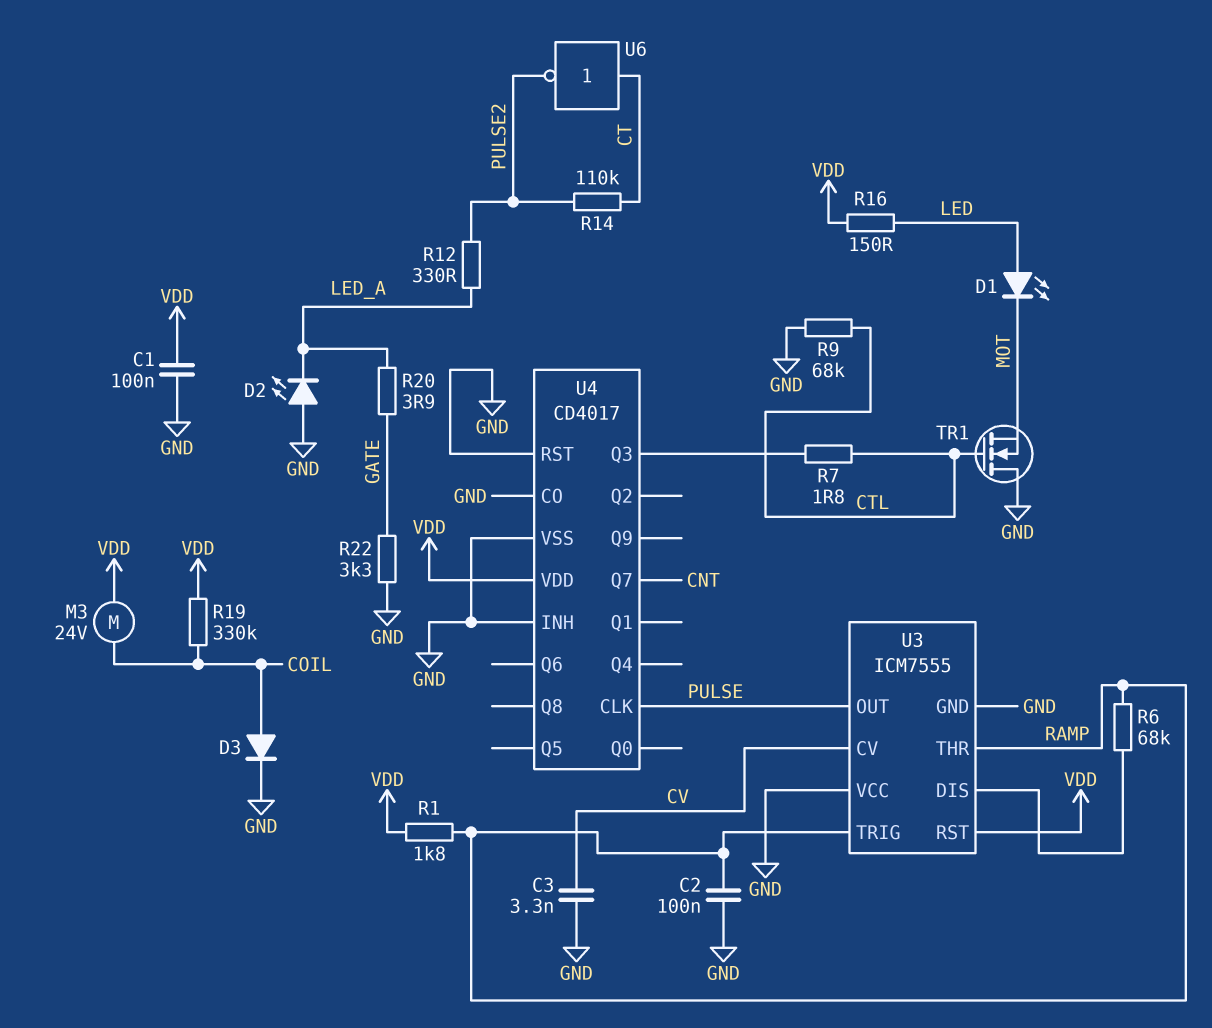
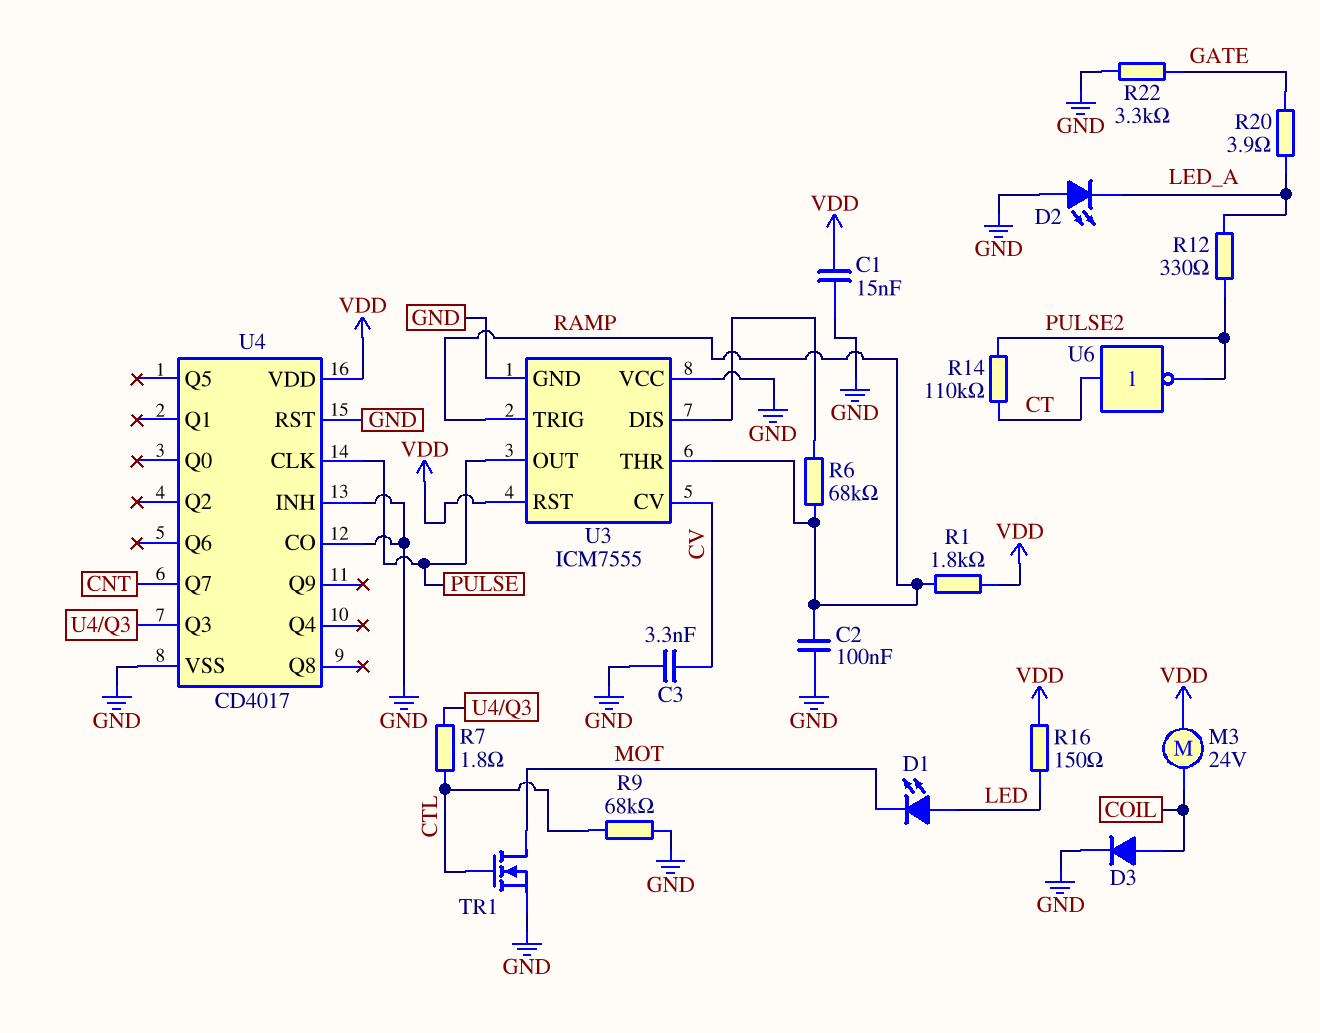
C1: 100nF (GND, VDD) -> 15nF (GND, VDD)
R19: 330k (COIL, VDD) -> none
TR1: NMOS (G CTL, D GND, S MOT) -> NMOS (G CTL, D MOT, S GND)

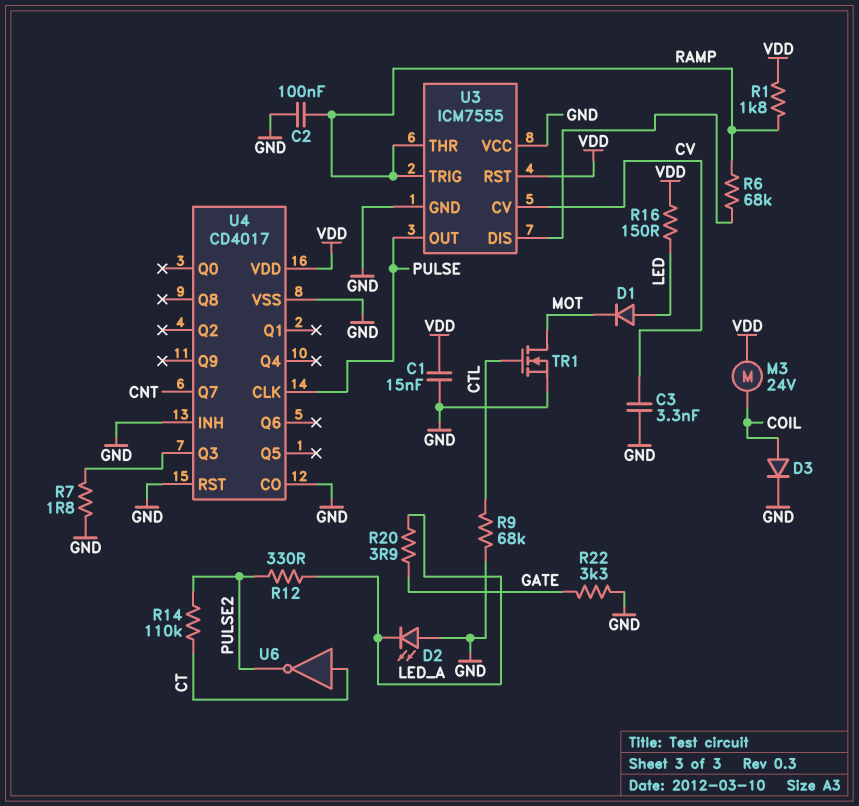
D1: LED (A LED, K MOT) -> diode (A LED, K MOT)
R7: 1.8 (CTL, U4/Q3) -> 1.8 (GND, U4/Q3)

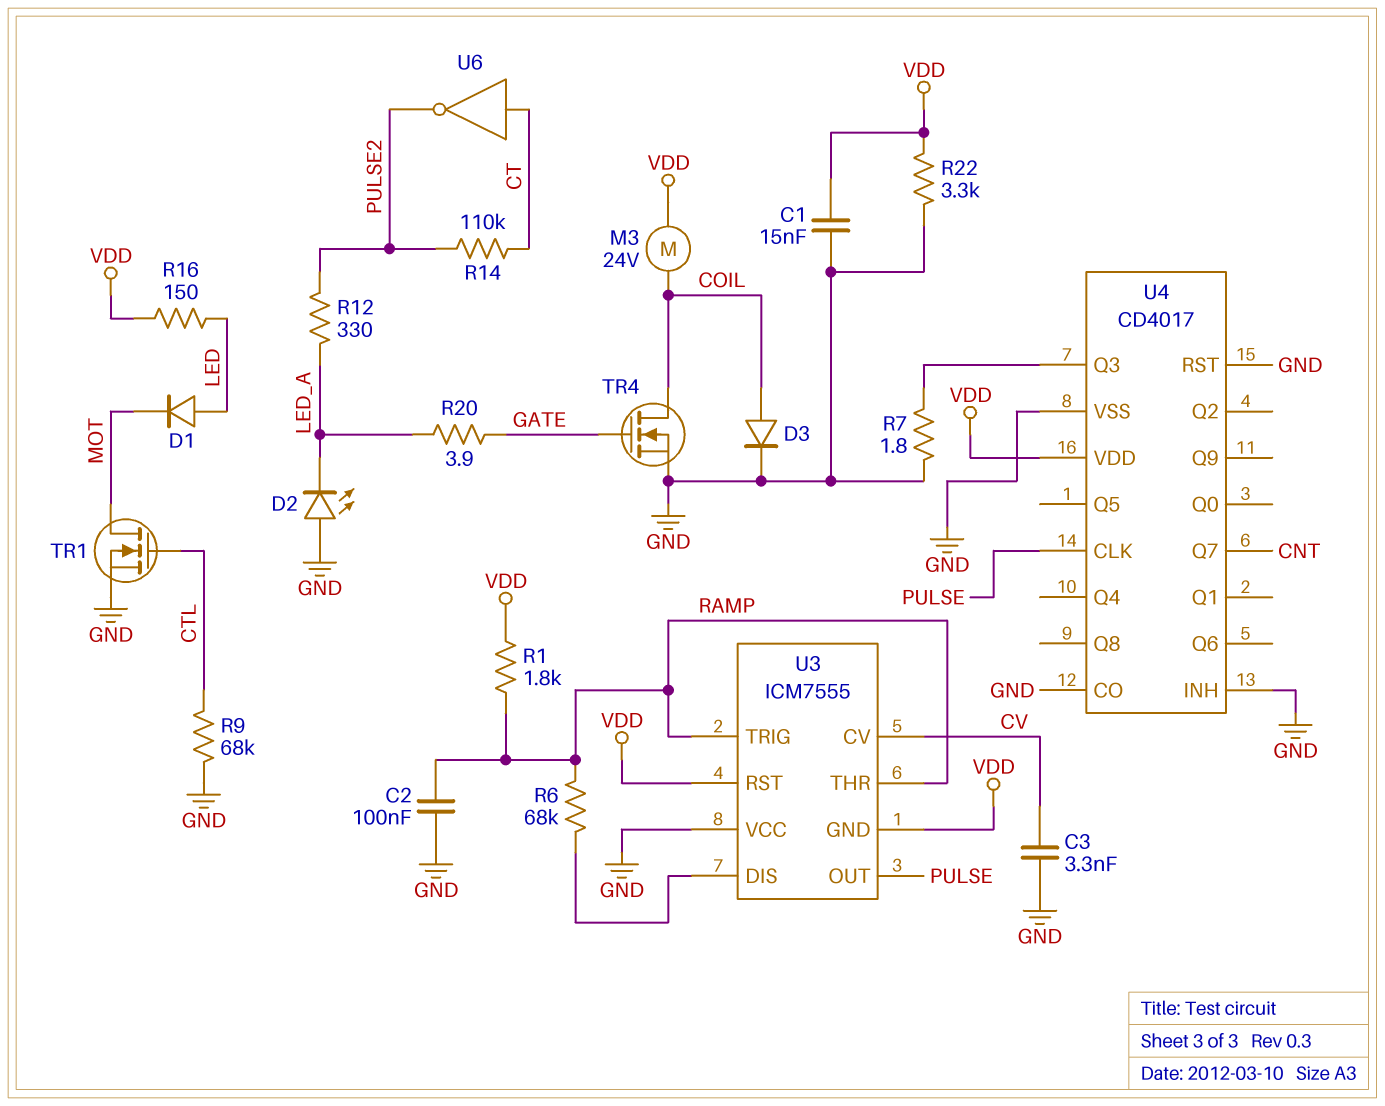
R22: 3.3k (GATE, GND) -> 3.3k (GND, VDD)
TR4: none -> NMOS (G GATE, D COIL, S GND)
U3 pin GND: GND -> VDD

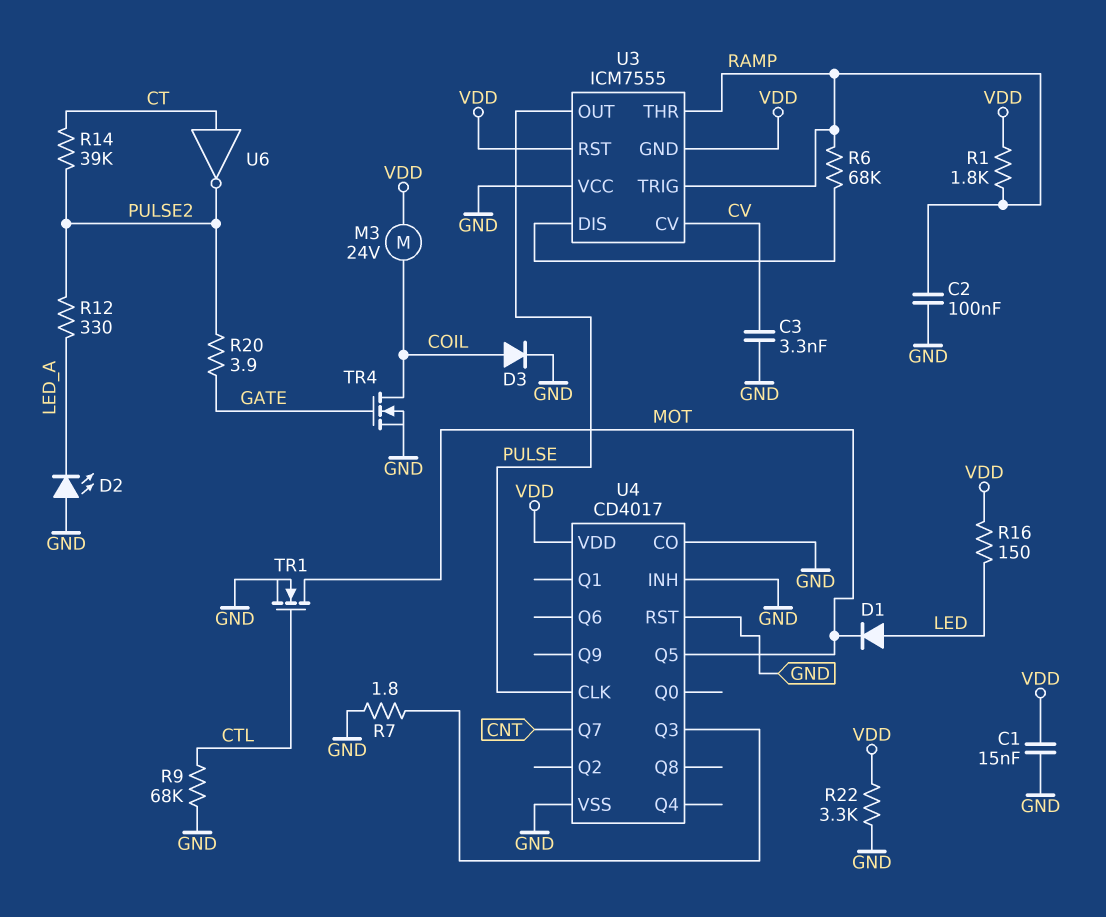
R14: 110k (CT, PULSE2) -> 39k (CT, PULSE2)
R20: 3.9 (GATE, LED_A) -> 3.9 (GATE, PULSE2)
U4 pin Q5: none -> MOT

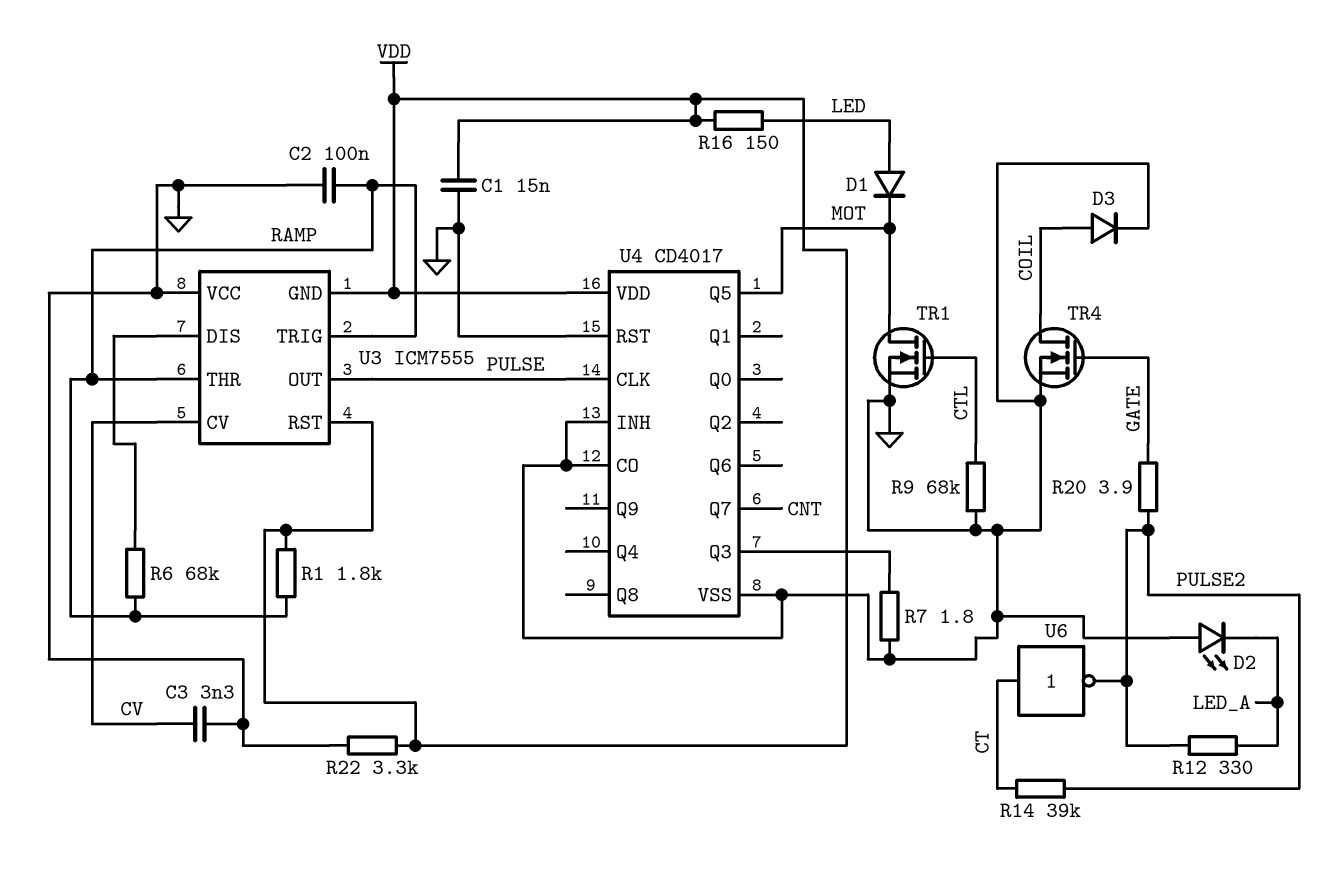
M3: motor 24V (COIL, VDD) -> none

